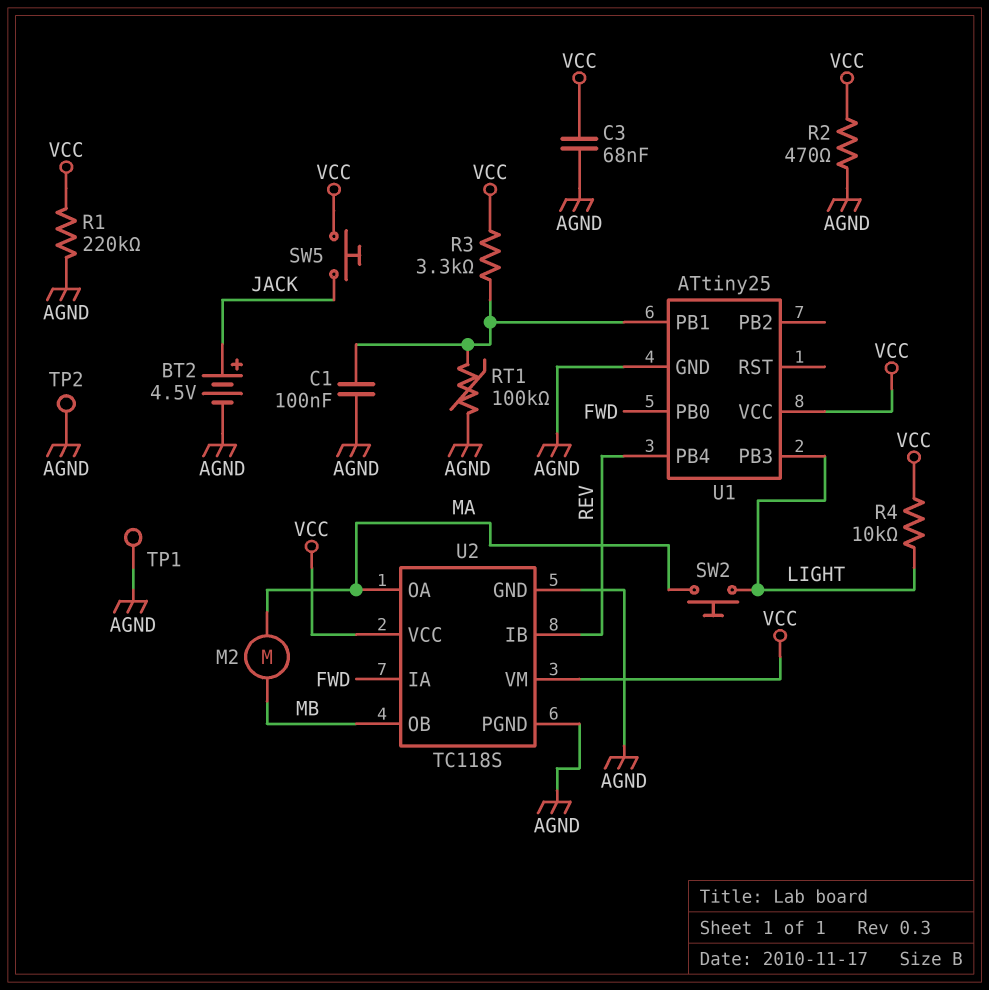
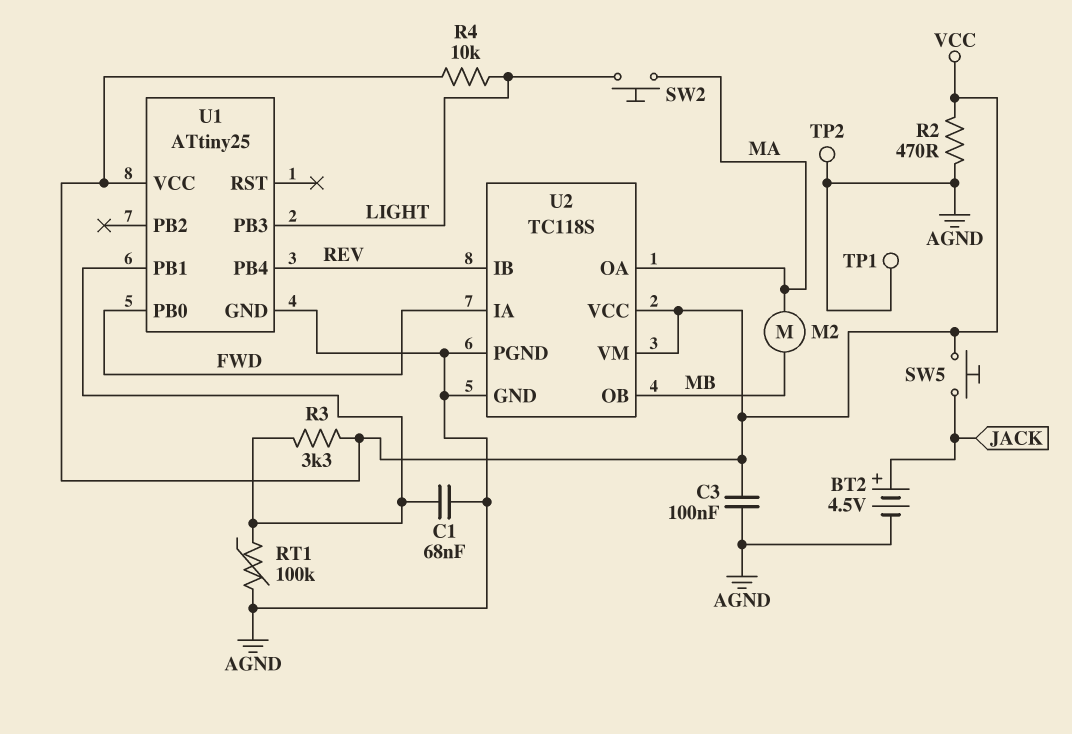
C1: 100nF (AGND, U1/PB1) -> 68nF (AGND, U1/PB1)
C3: 68nF (AGND, VCC) -> 100nF (AGND, VCC)
R1: 220k (AGND, VCC) -> none

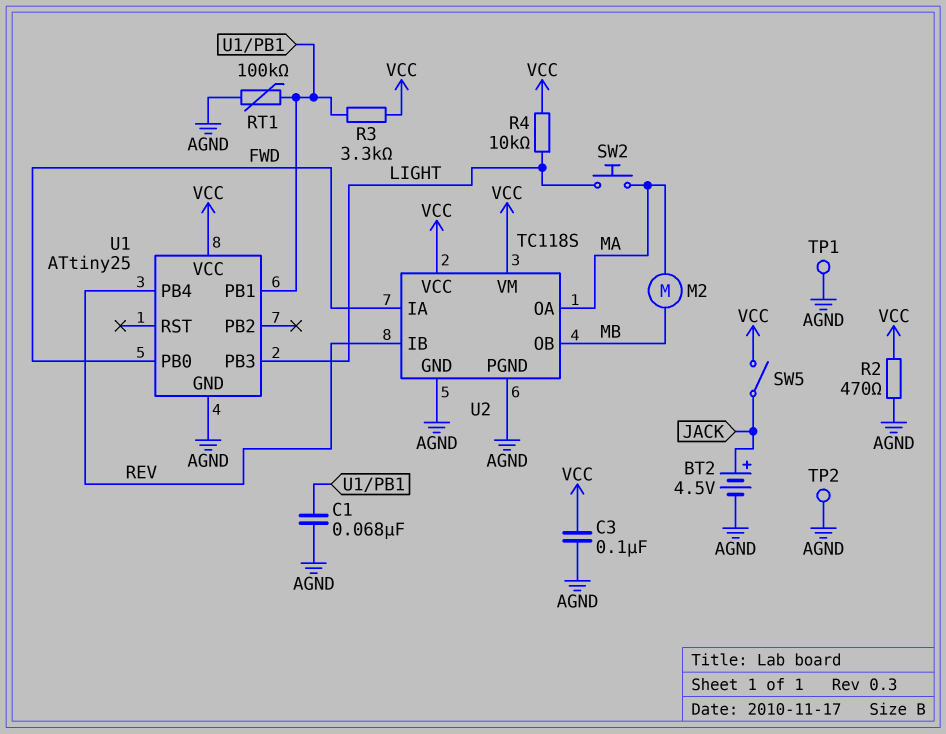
SW5: button (JACK, VCC) -> switch (JACK, VCC)

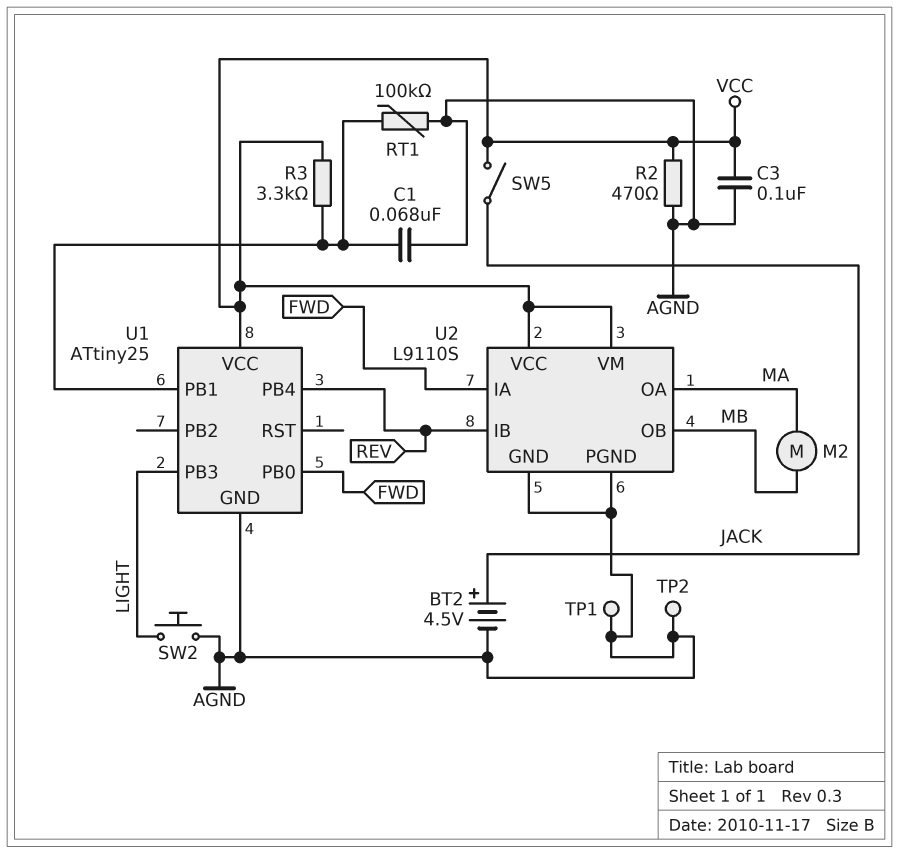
R4: 10k (LIGHT, VCC) -> none
SW2: button (LIGHT, MA) -> button (AGND, LIGHT)
U2: TC118S -> L9110S

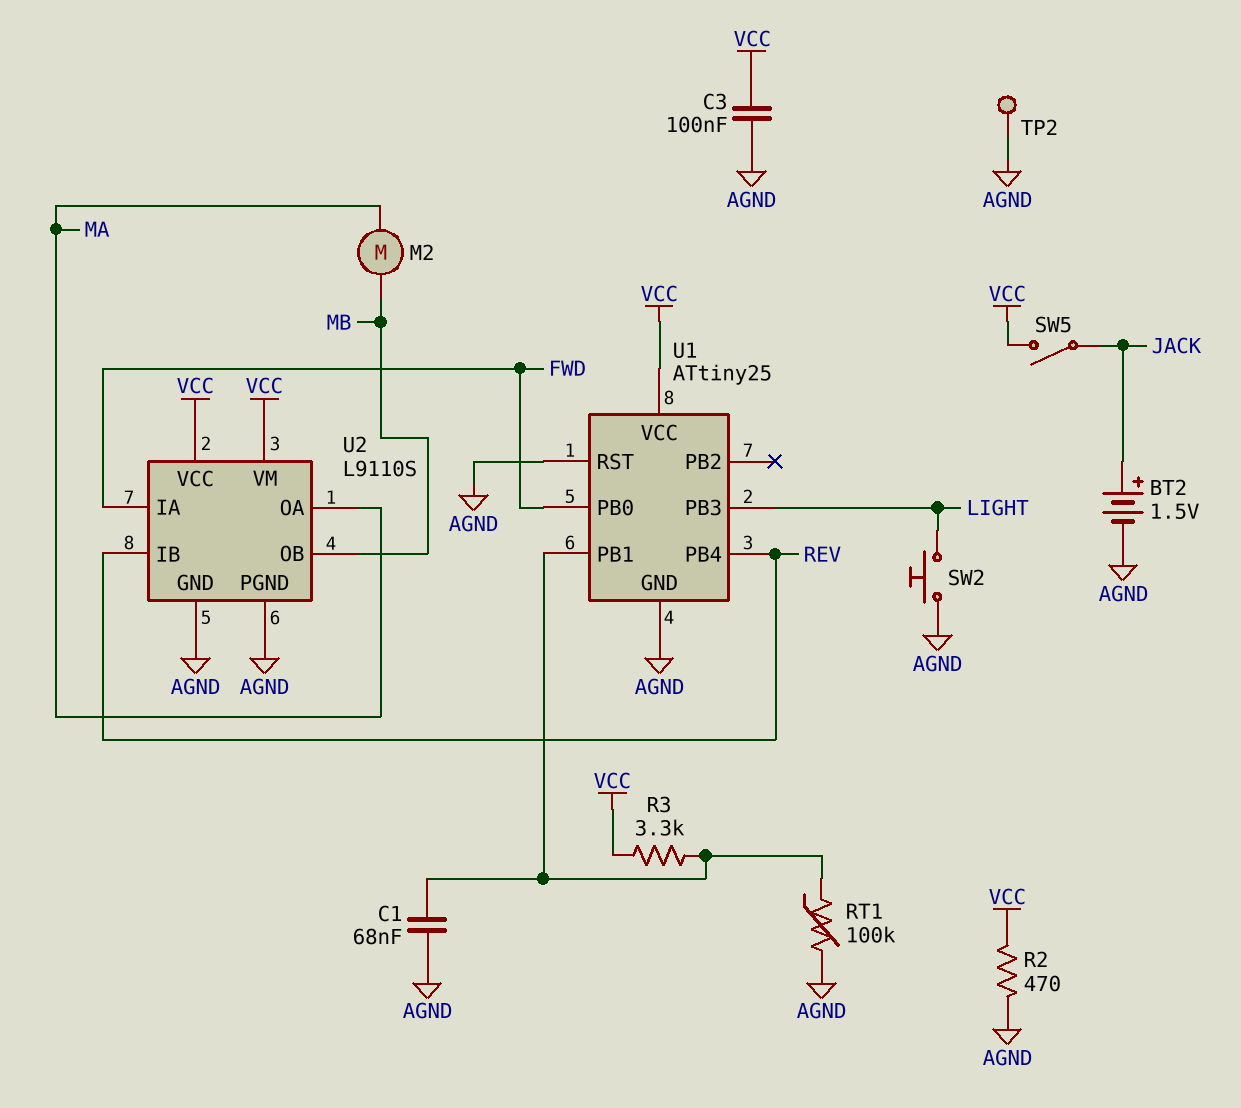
BT2: 4.5V (plus JACK, minus AGND) -> 1.5V (plus JACK, minus AGND)
TP1: test point (AGND) -> none
U1 pin RST: none -> AGND

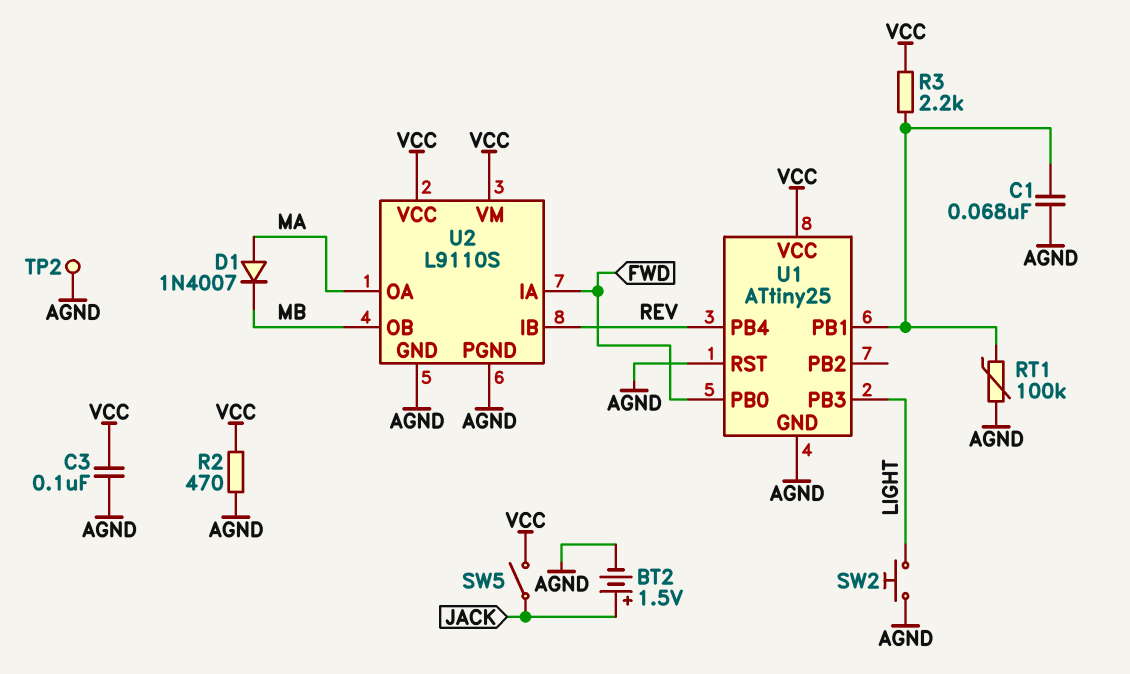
D1: none -> diode 1N4007 (A MA, K MB)
M2: motor (MA, MB) -> none
R3: 3.3k (U1/PB1, VCC) -> 2.2k (U1/PB1, VCC)

